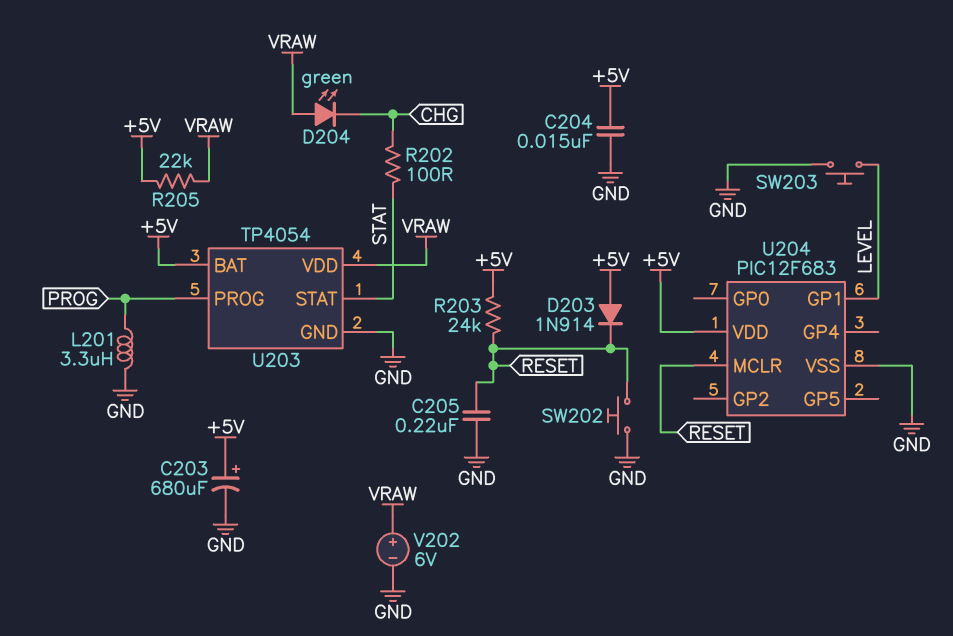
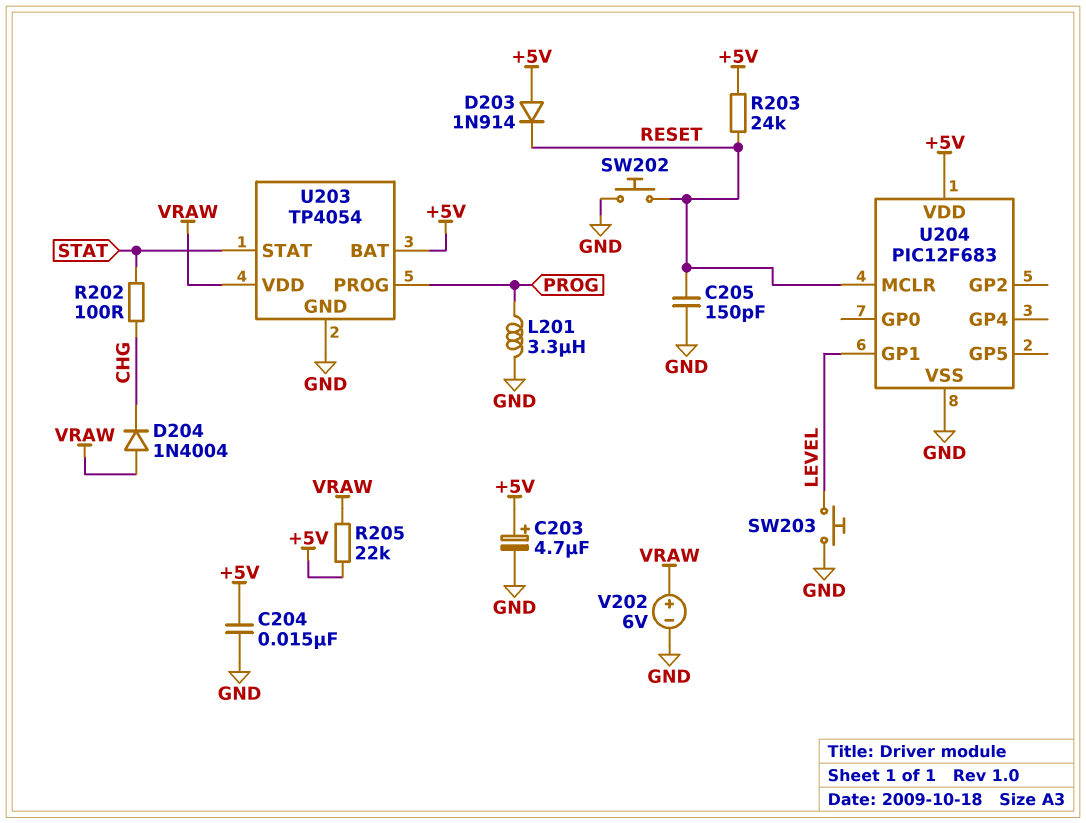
C203: 680uF (plus +5V, minus GND) -> 4.7uF (plus +5V, minus GND)
C205: 220nF (GND, RESET) -> 150pF (GND, RESET)
D204: LED green (A VRAW, K CHG) -> diode 1N4004 (A VRAW, K CHG)

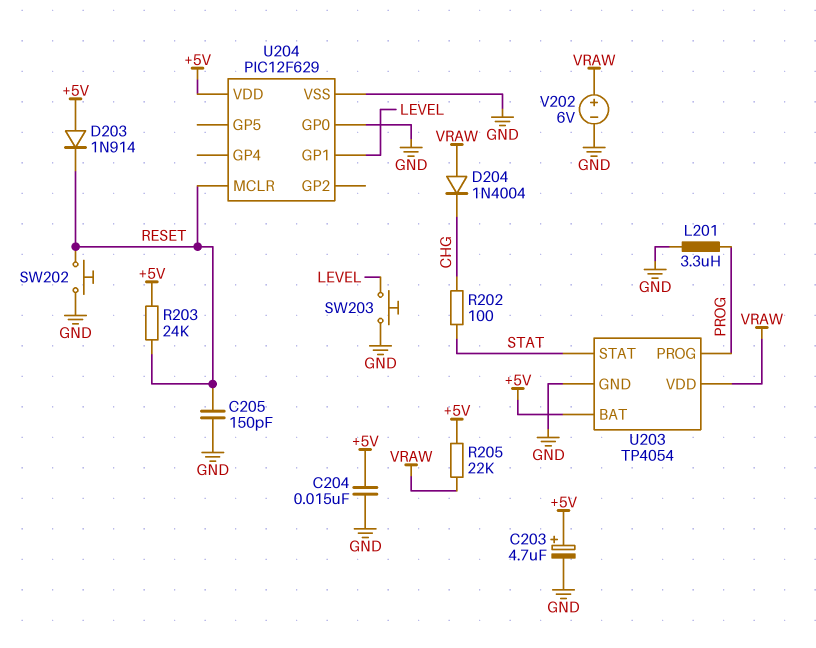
U204: PIC12F683 -> PIC12F629
U204 pin GP0: none -> GND

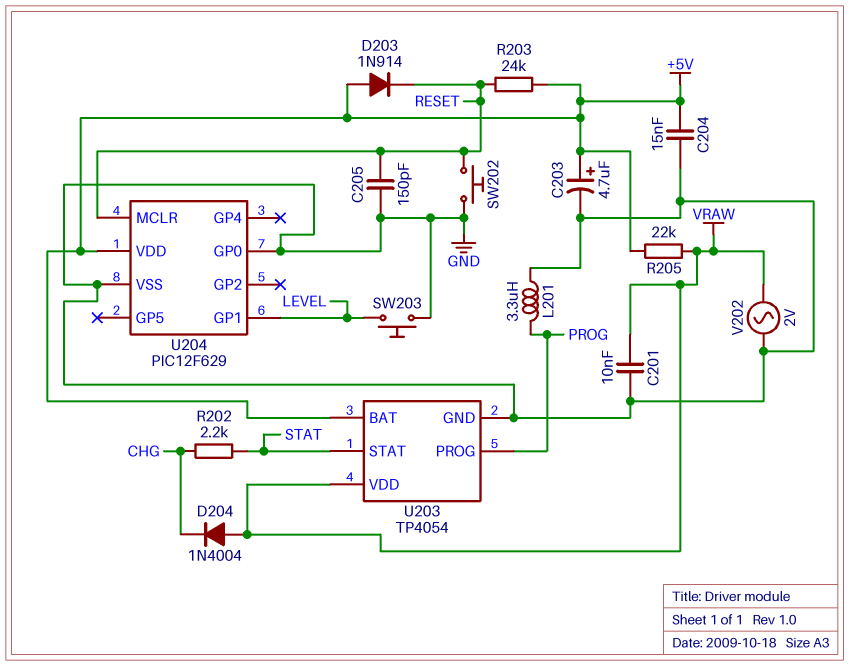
C201: none -> 10nF (GND, VRAW)
R202: 100 (CHG, STAT) -> 2.2k (CHG, STAT)
V202: 6V (plus VRAW, minus GND) -> AC 2V (GND, VRAW)

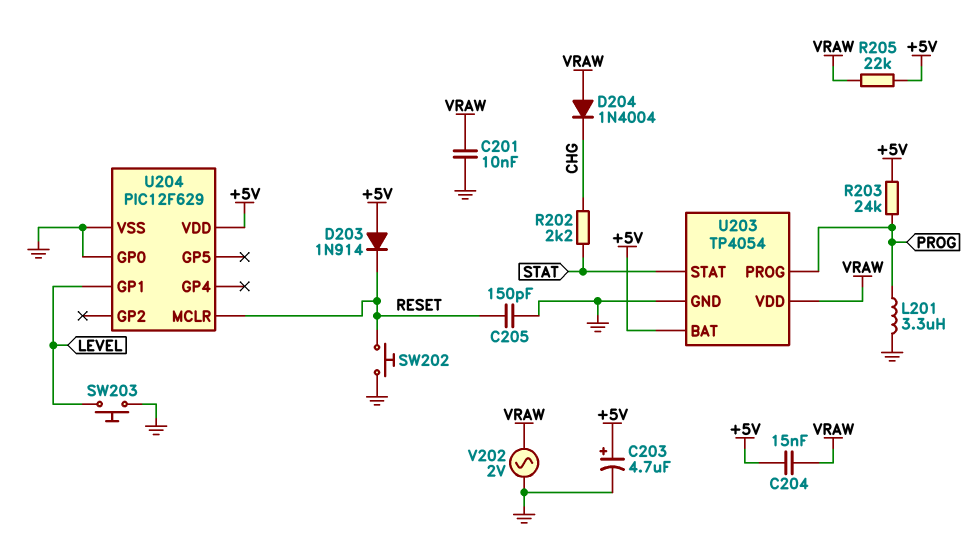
C204: 15nF (+5V, GND) -> 15nF (+5V, VRAW)
R203: 24k (+5V, RESET) -> 24k (+5V, PROG)

